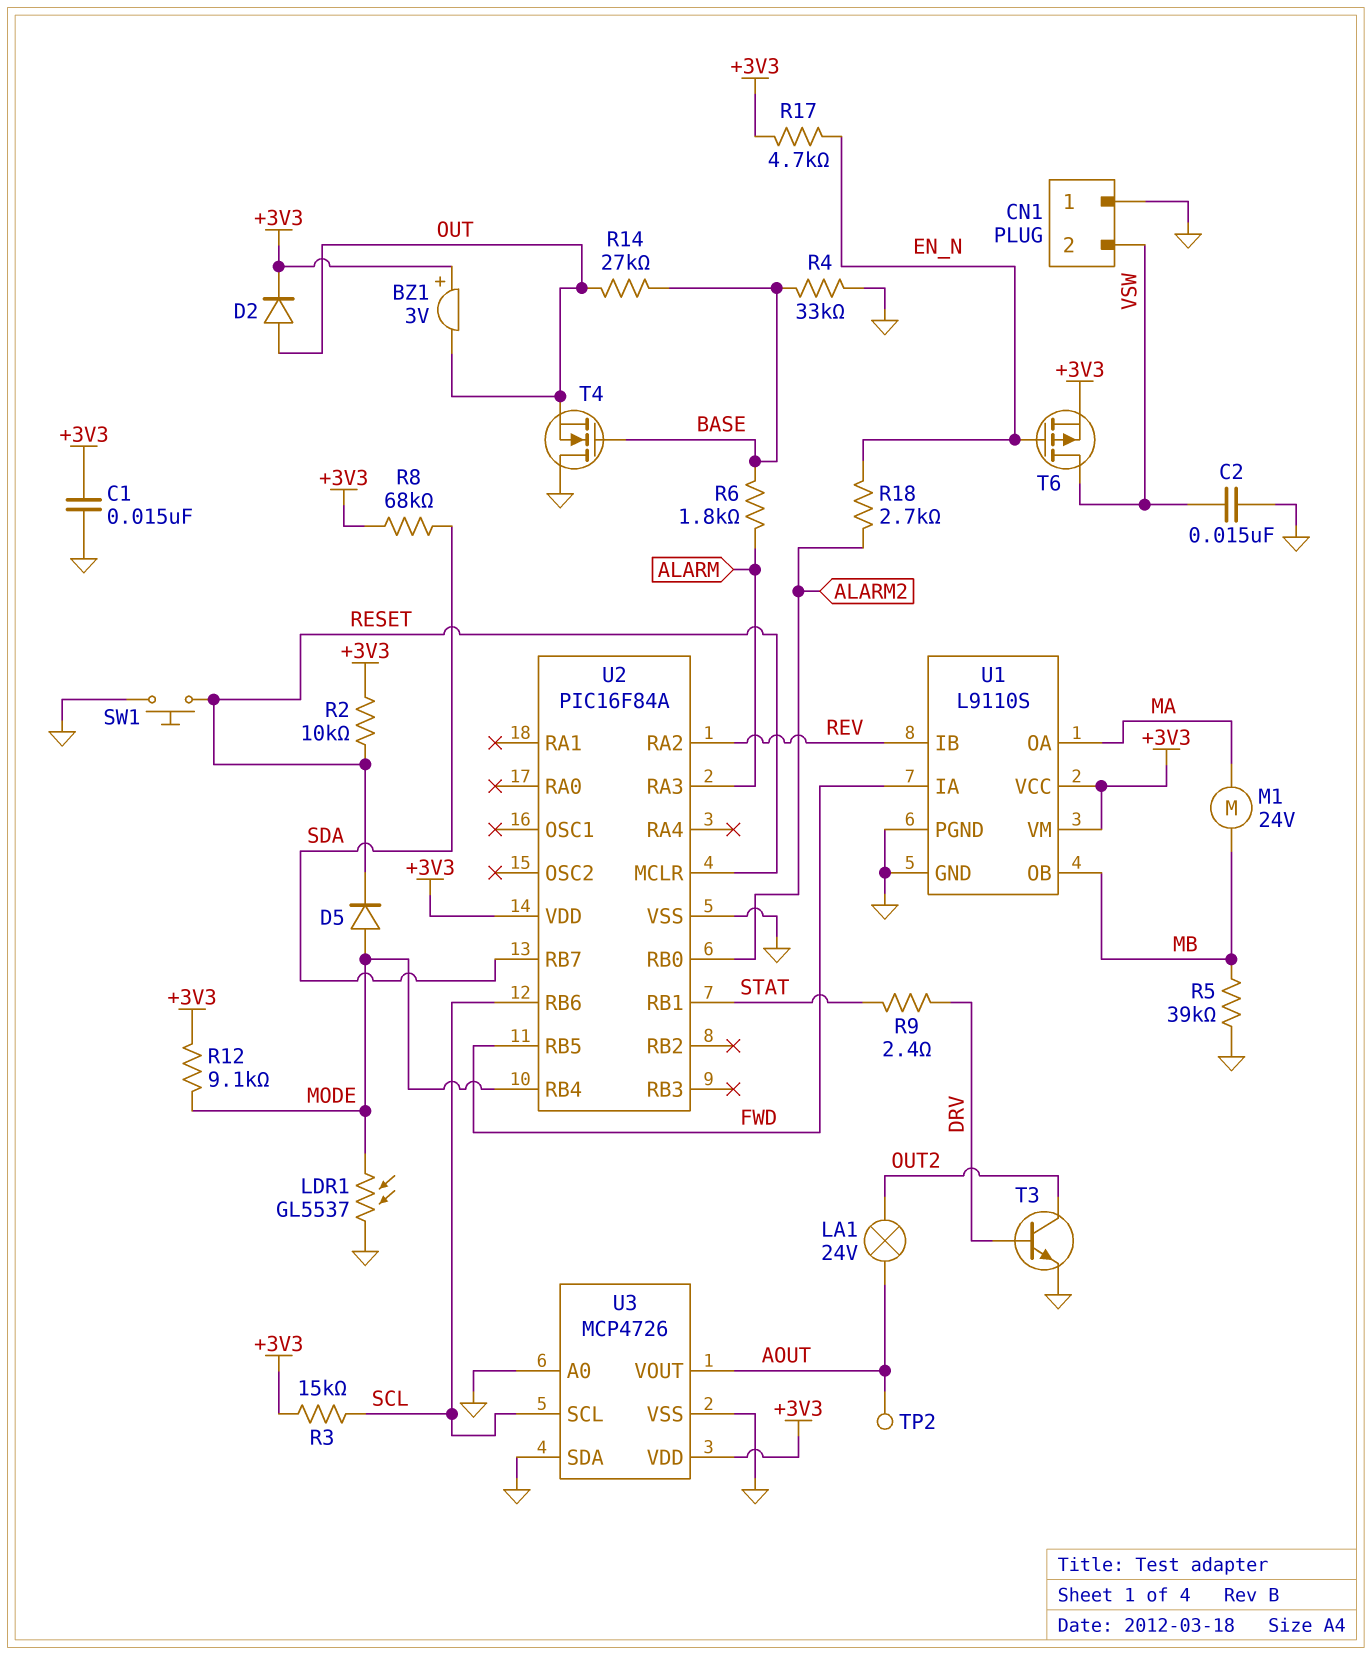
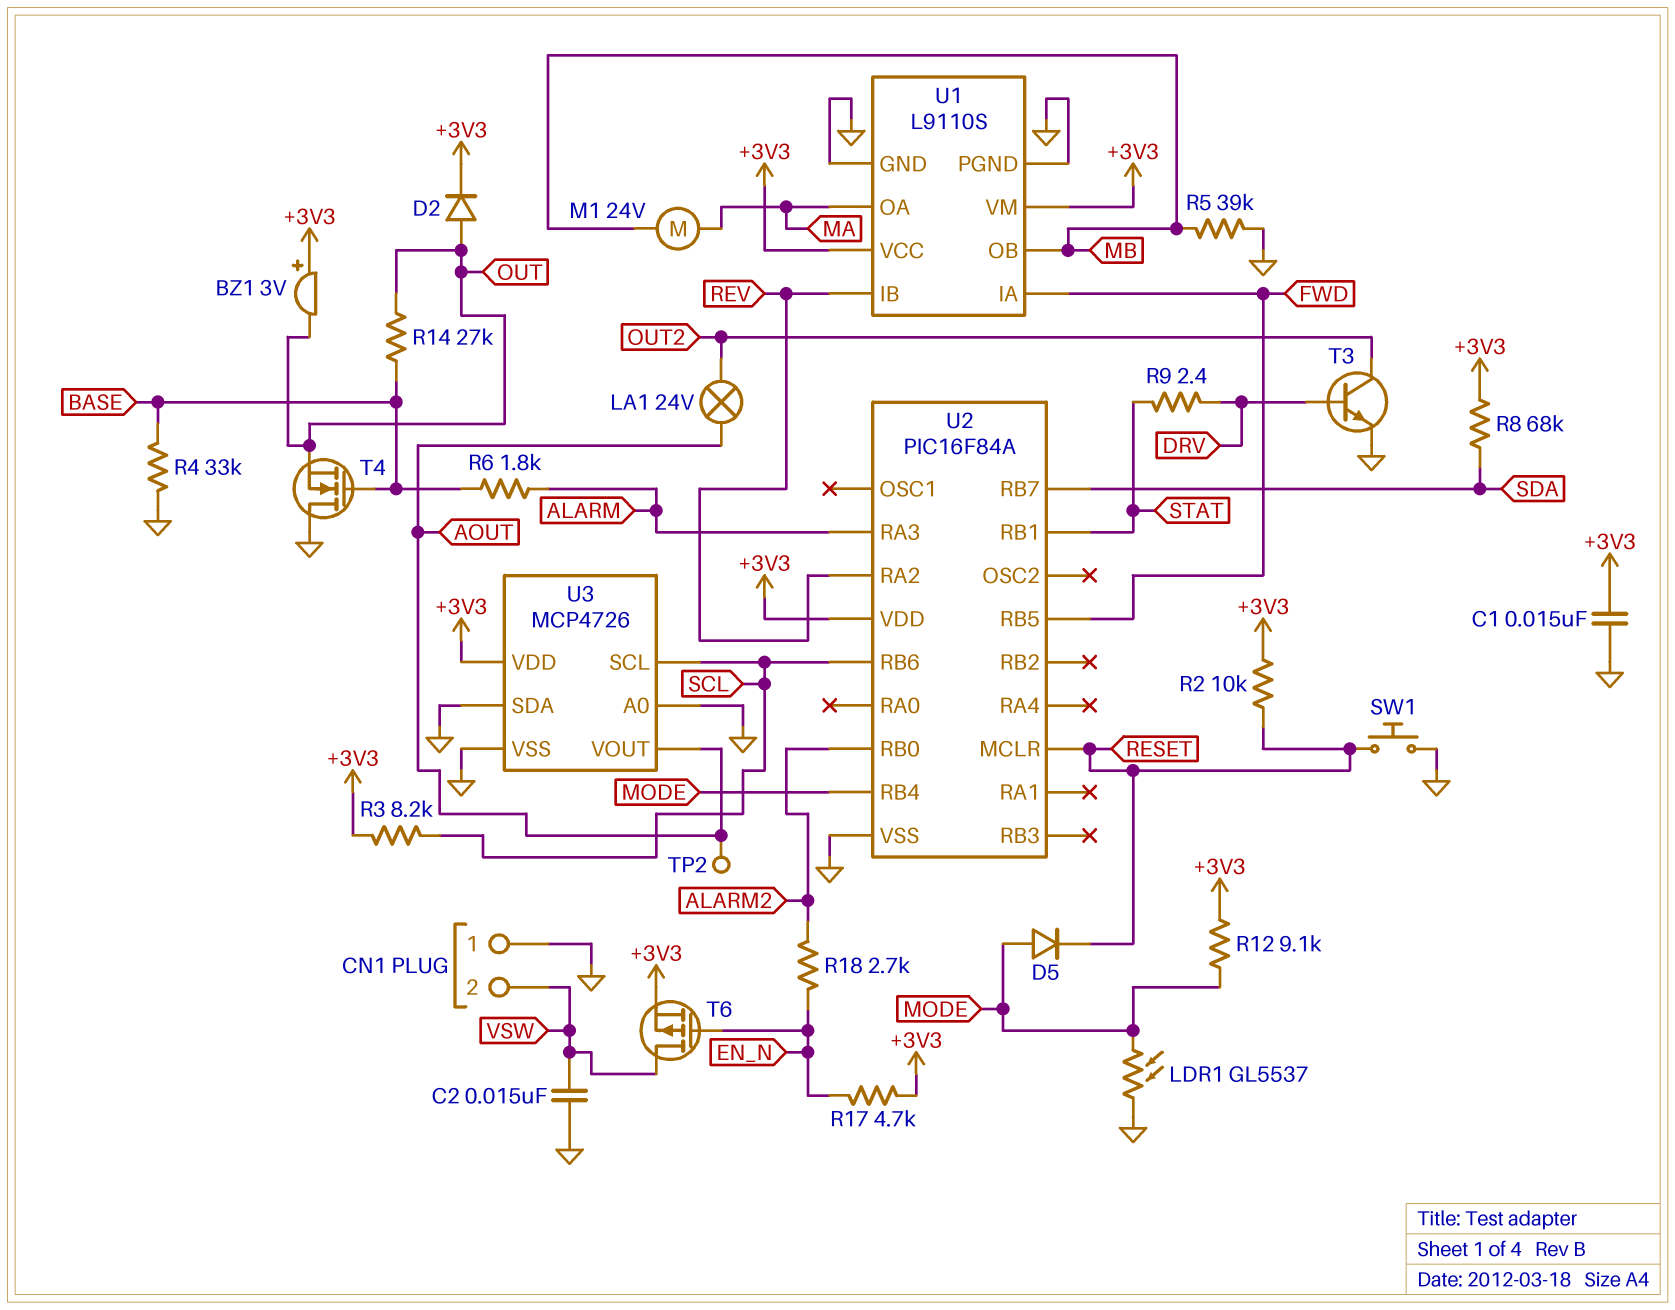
R3: 15k (+3V3, SCL) -> 8.2k (+3V3, SCL)

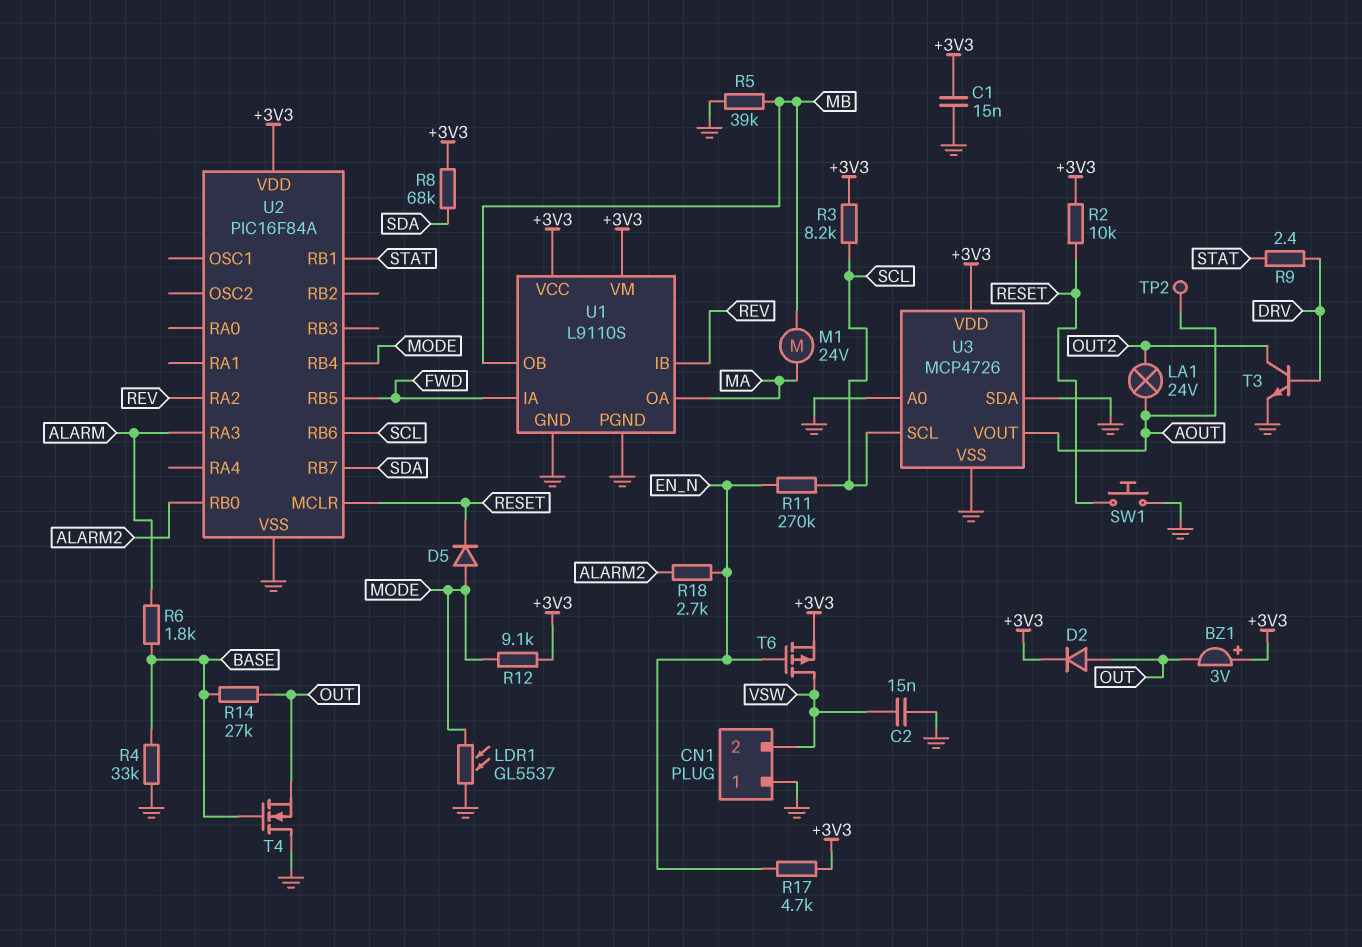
R11: none -> 270k (EN_N, SCL)

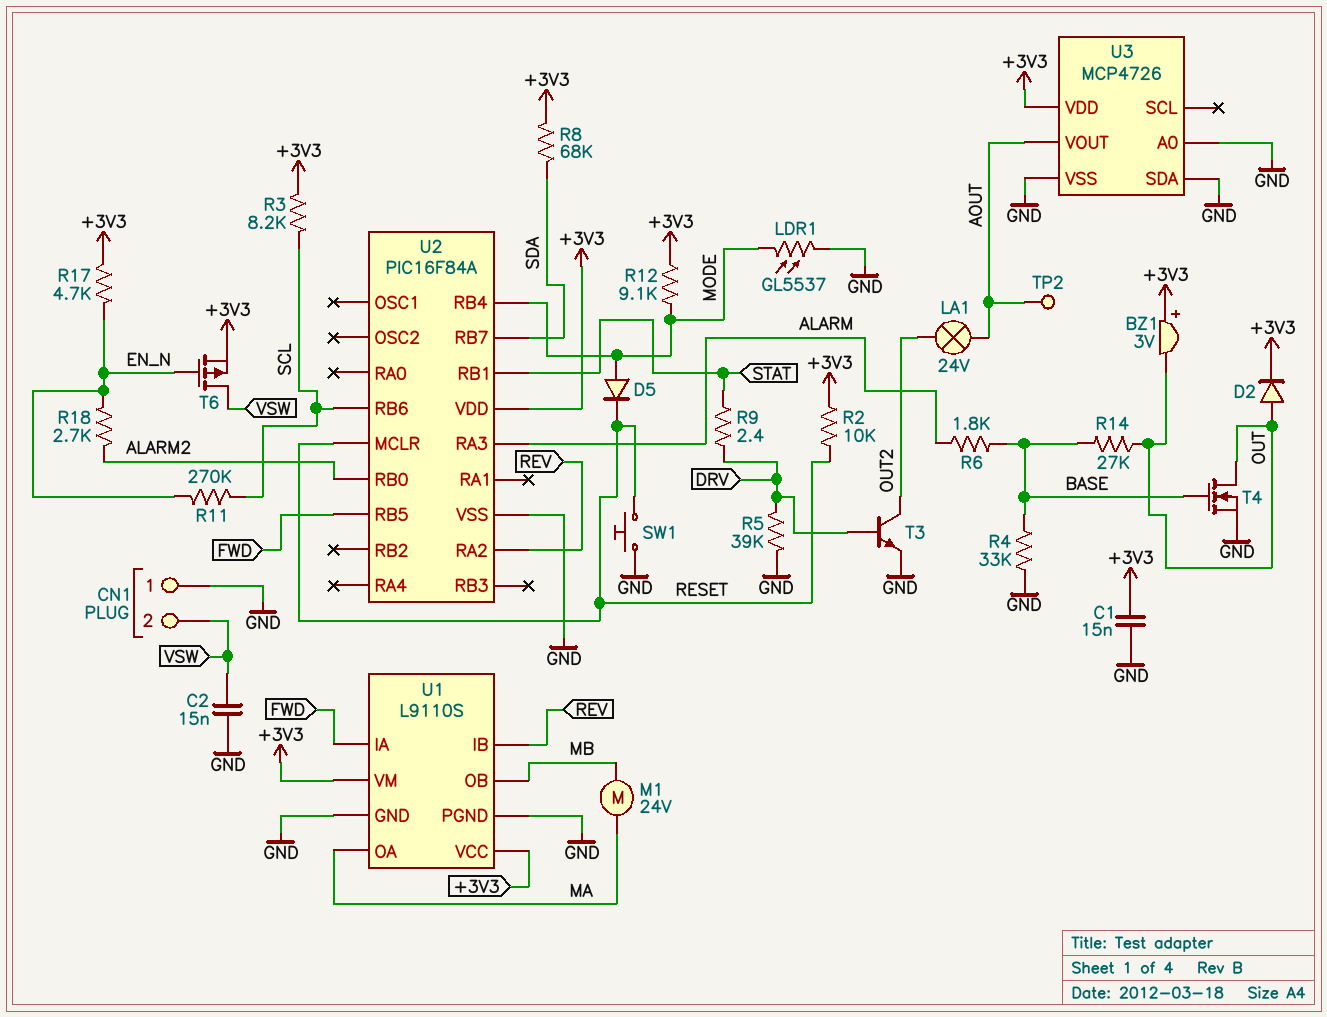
R5: 39k (GND, MB) -> 39k (DRV, GND)
T4: NMOS (G BASE, D GND, S OUT) -> NMOS (G BASE, D OUT, S GND)
U3 pin SCL: SCL -> none

